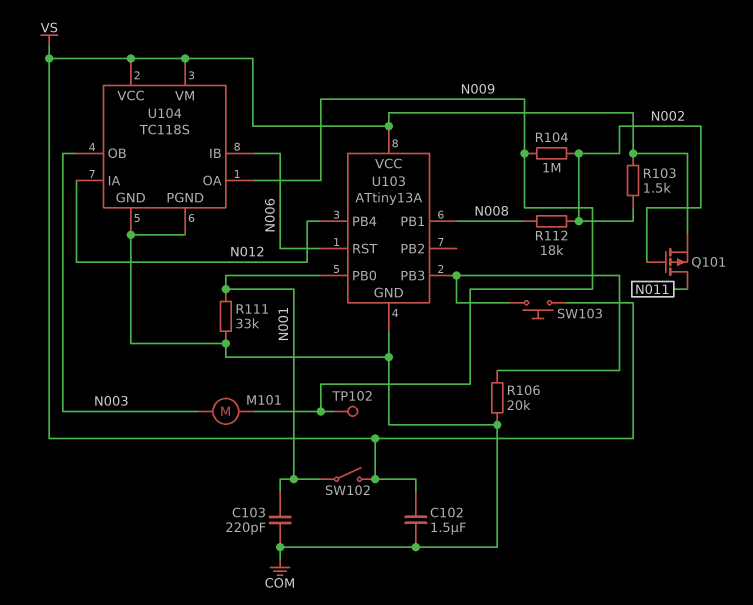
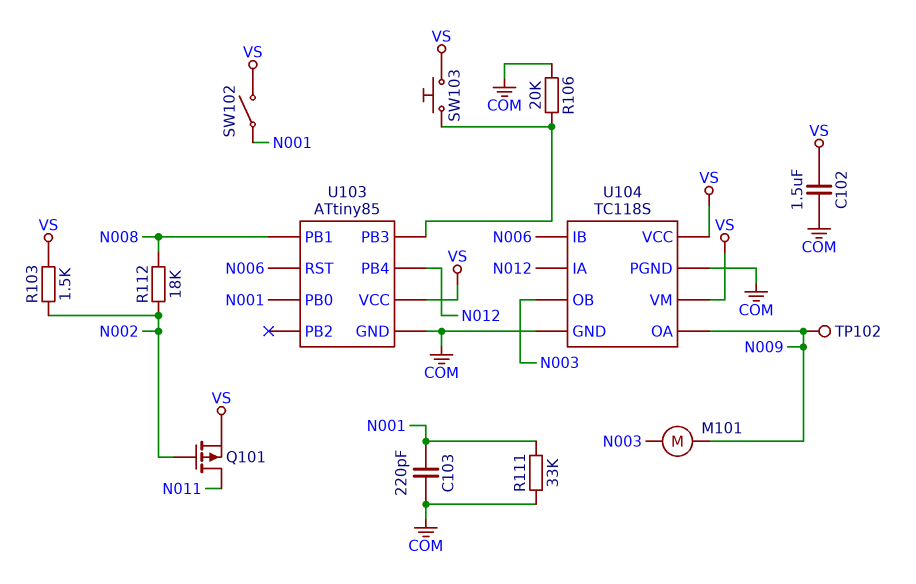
R104: 1M (N002, N009) -> none
U103: ATtiny13A -> ATtiny85

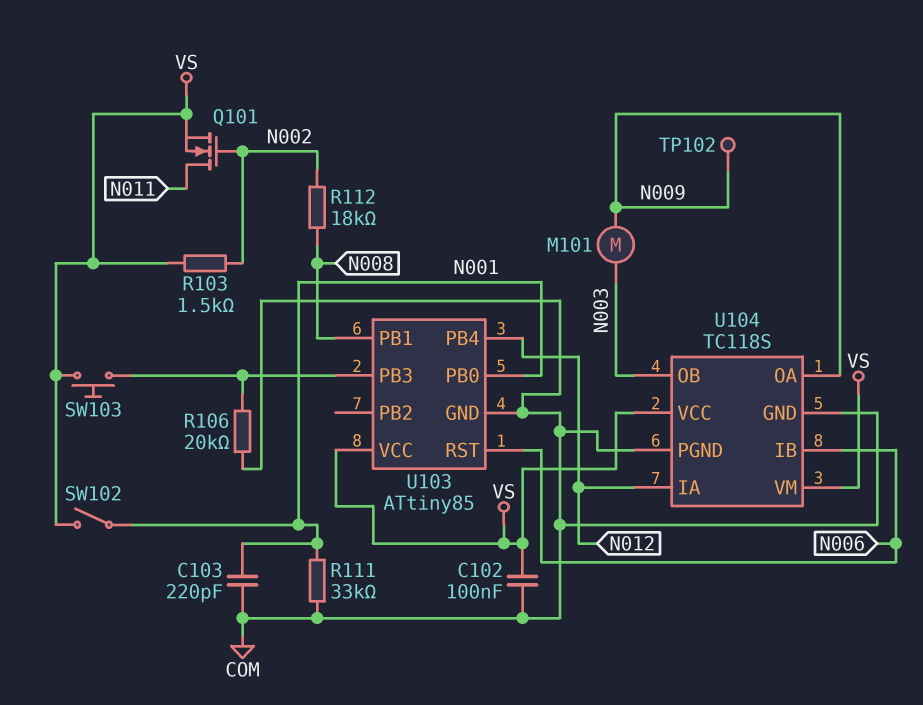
C102: 1.5uF (COM, VS) -> 100nF (COM, VS)
Q101: PMOS (G N002, D N011, S VS) -> NMOS (G N002, D N011, S VS)

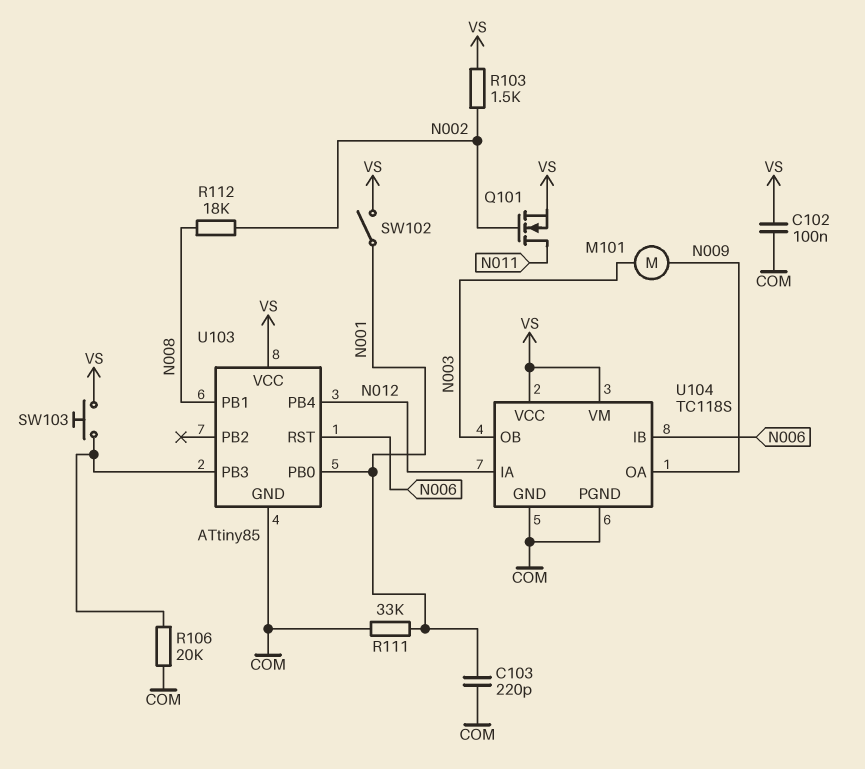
TP102: test point (N009) -> none

